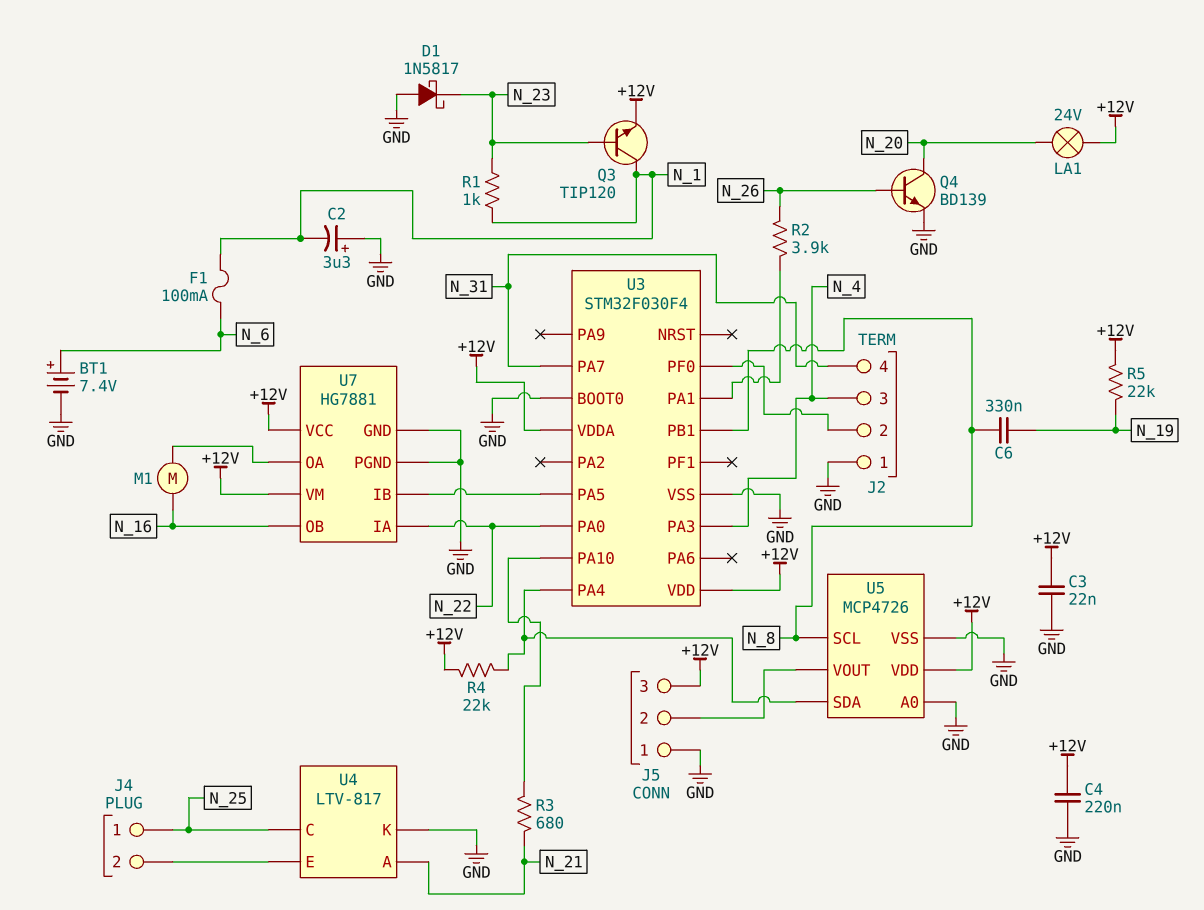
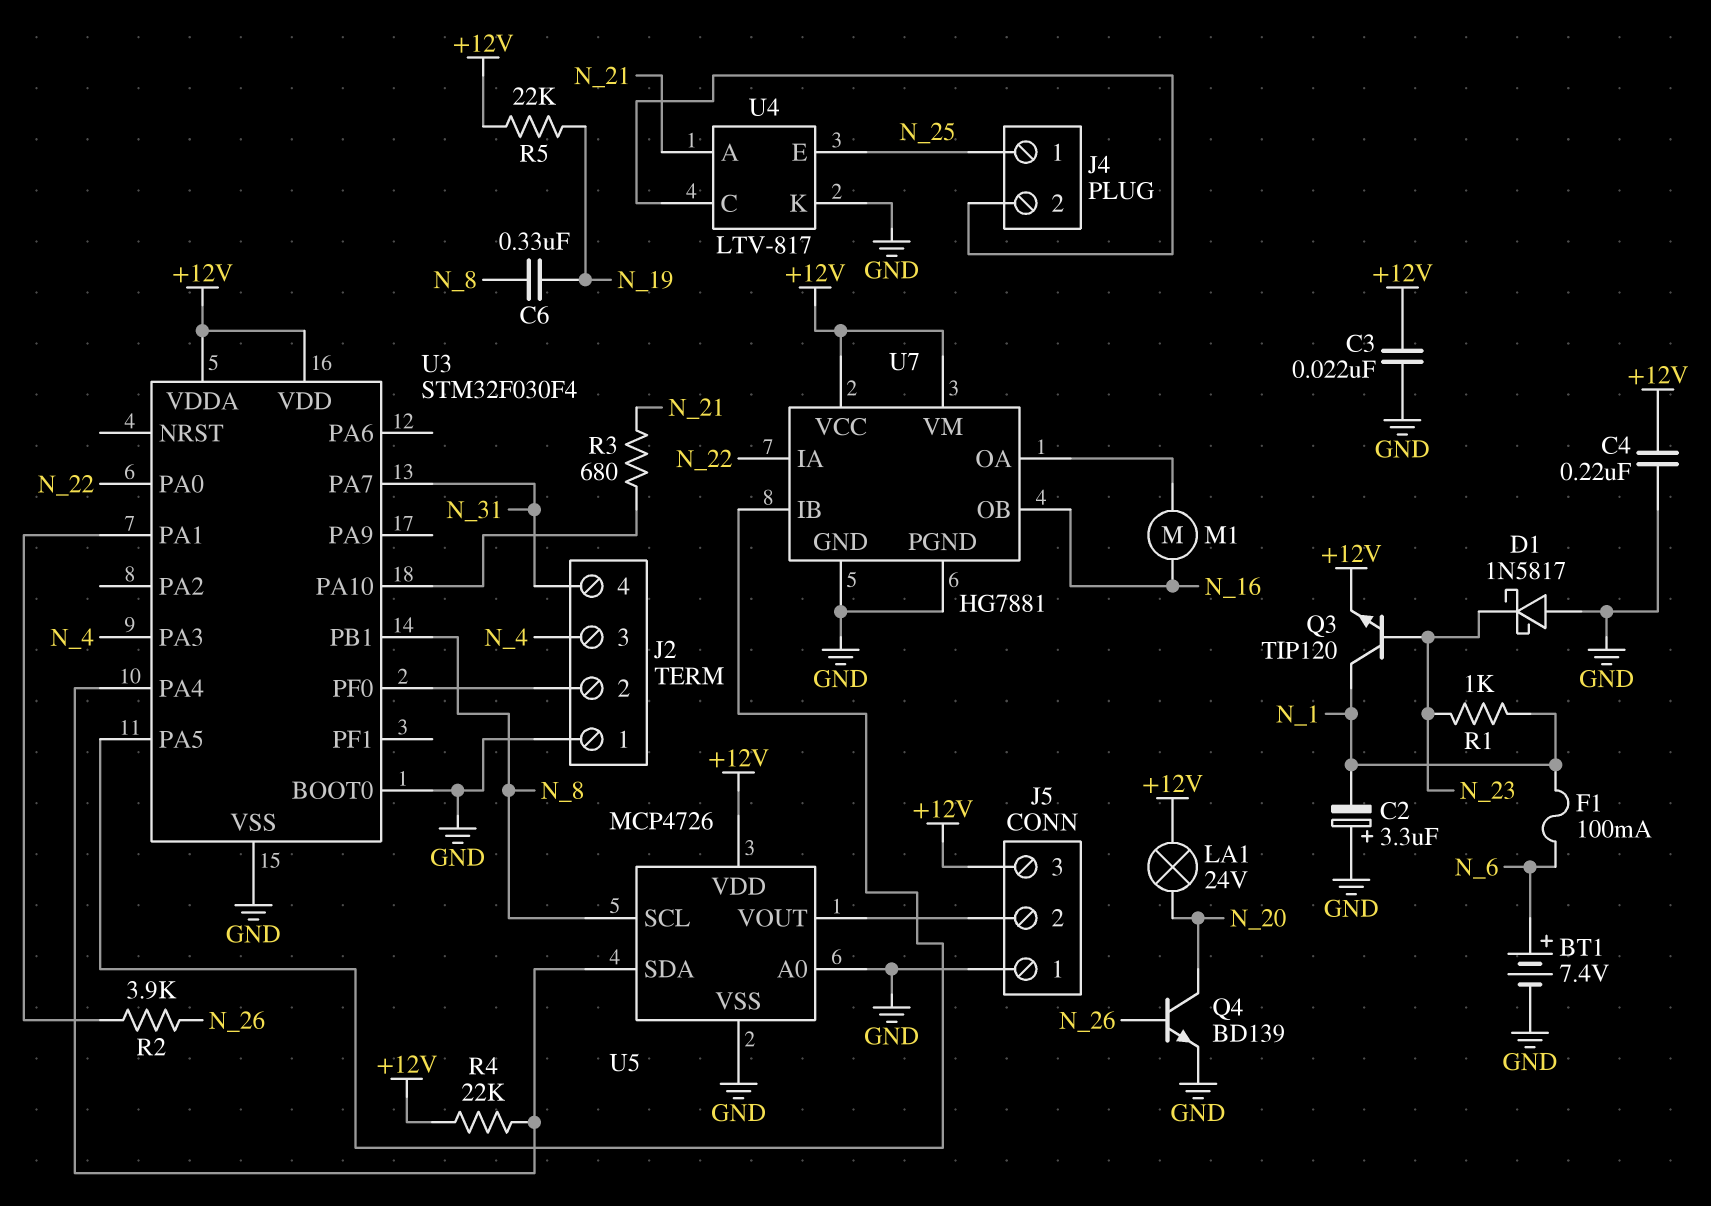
U4 pin C: N_25 -> J4/2
U4 pin E: J4/2 -> N_25

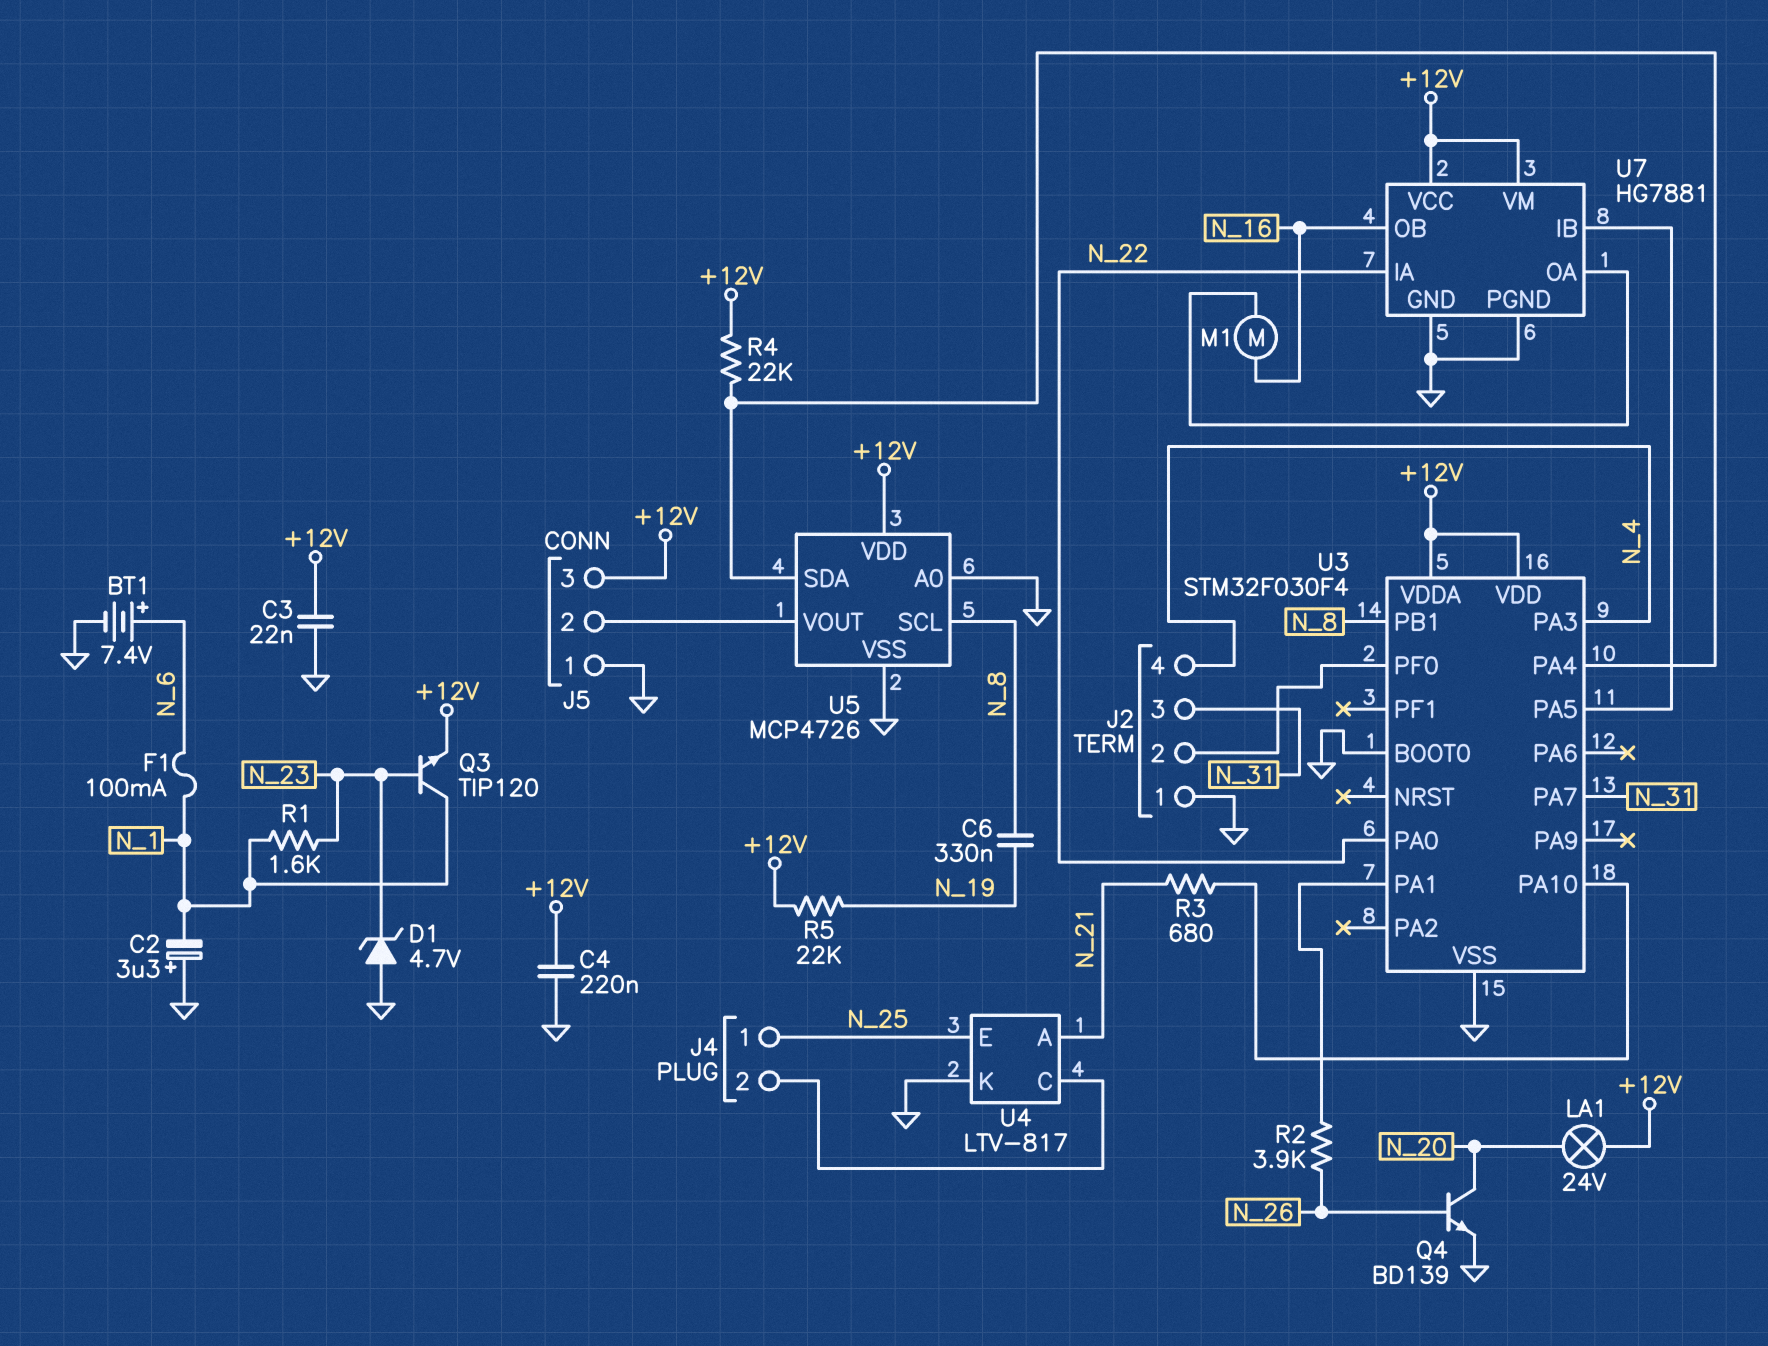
D1: schottky 1N5817 (A GND, K N_23) -> zener 4.7V (A GND, K N_23)
J2 pin 3: N_4 -> N_31
J2 pin 4: N_31 -> N_4
R1: 1k (N_1, N_23) -> 1.6k (N_1, N_23)

